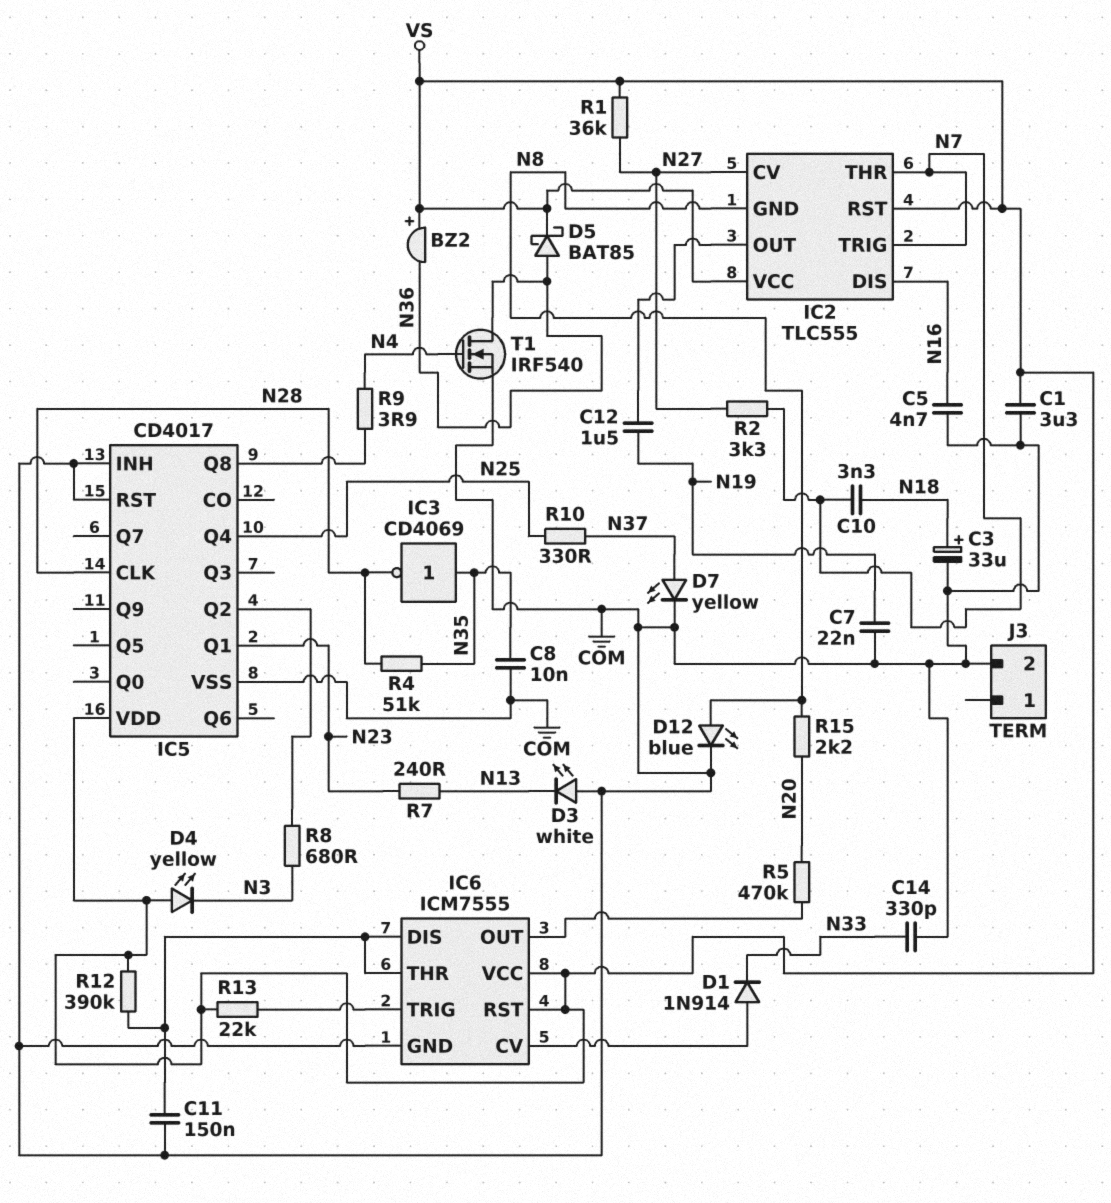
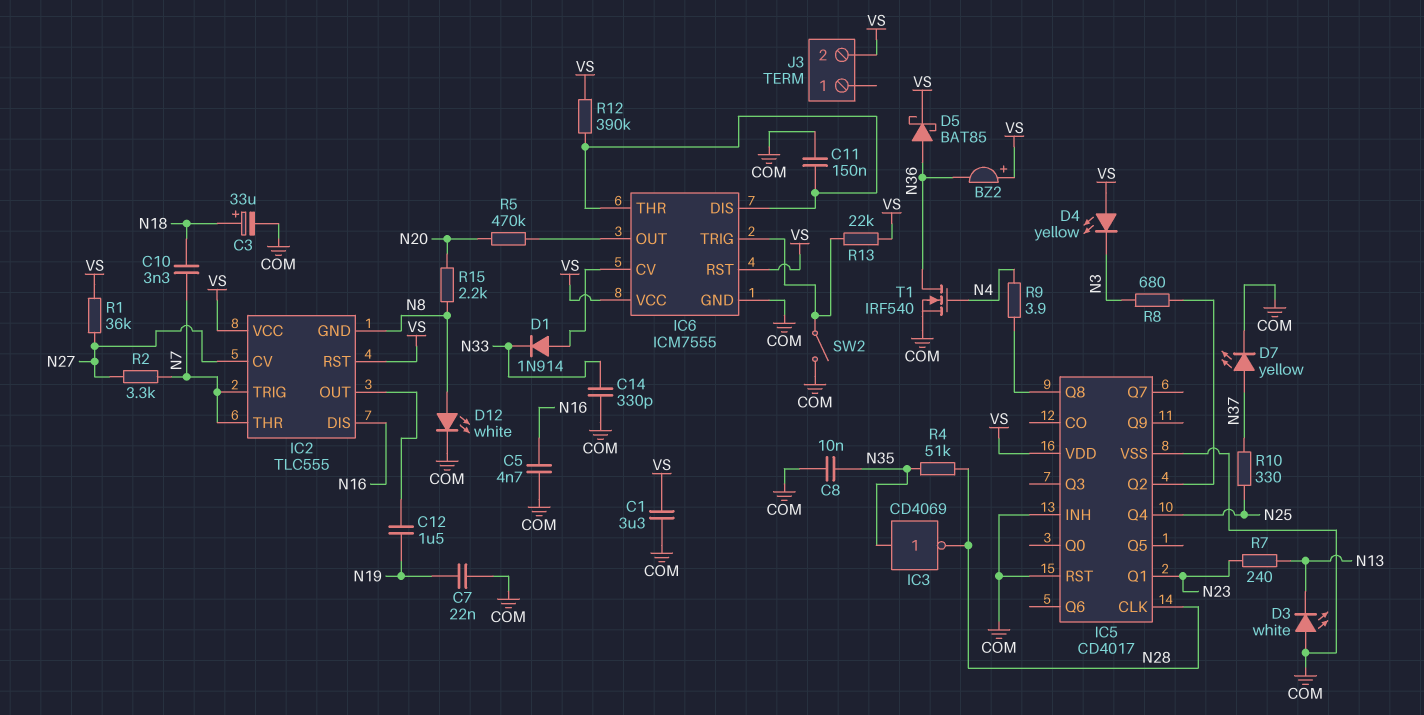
D12: LED blue (A N8, K COM) -> LED white (A N8, K COM)
J3 pin 2: COM -> VS
SW2: none -> switch (COM, IC6/TRIG)

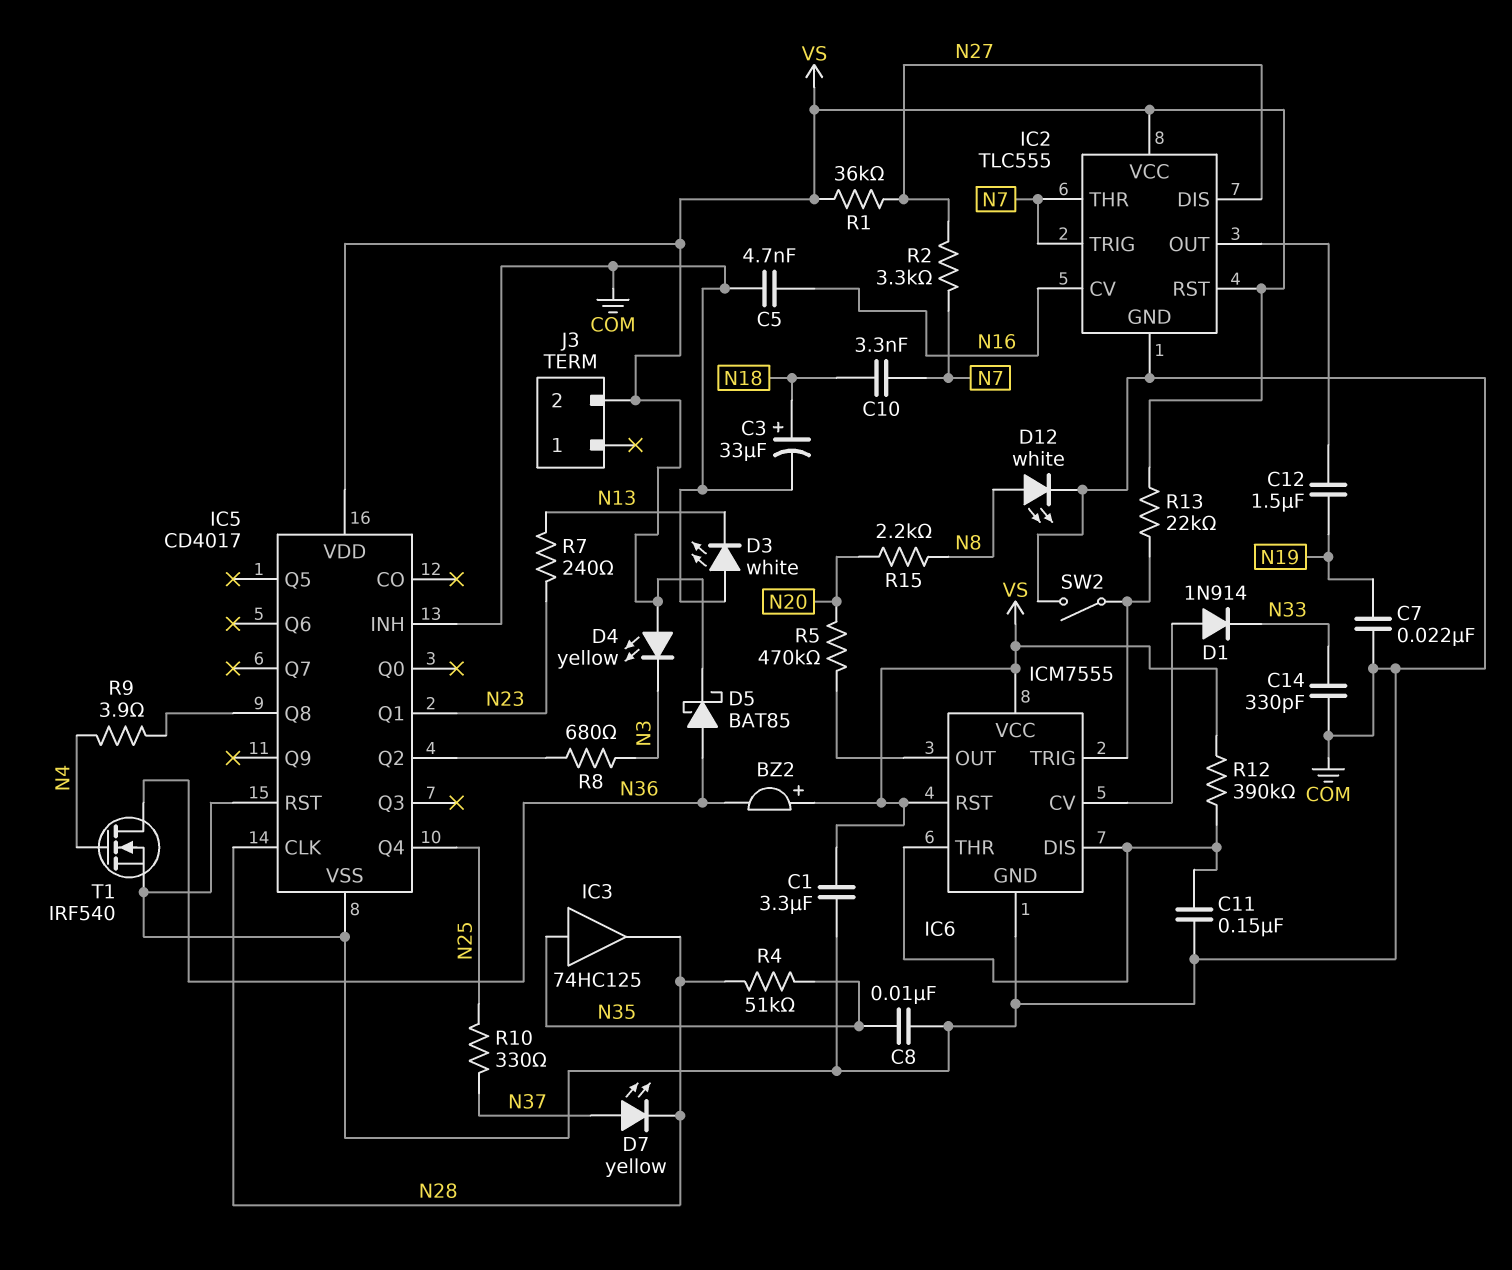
D7: LED yellow (A N37, K COM) -> LED yellow (A N37, K N28)
IC2 pin CV: N27 -> N16
IC2 pin DIS: N16 -> N27
IC2 pin GND: N8 -> COM
IC3: NOT CD4069 (in N35, out N28) -> buffer 74HC125 (in N35, out N28)

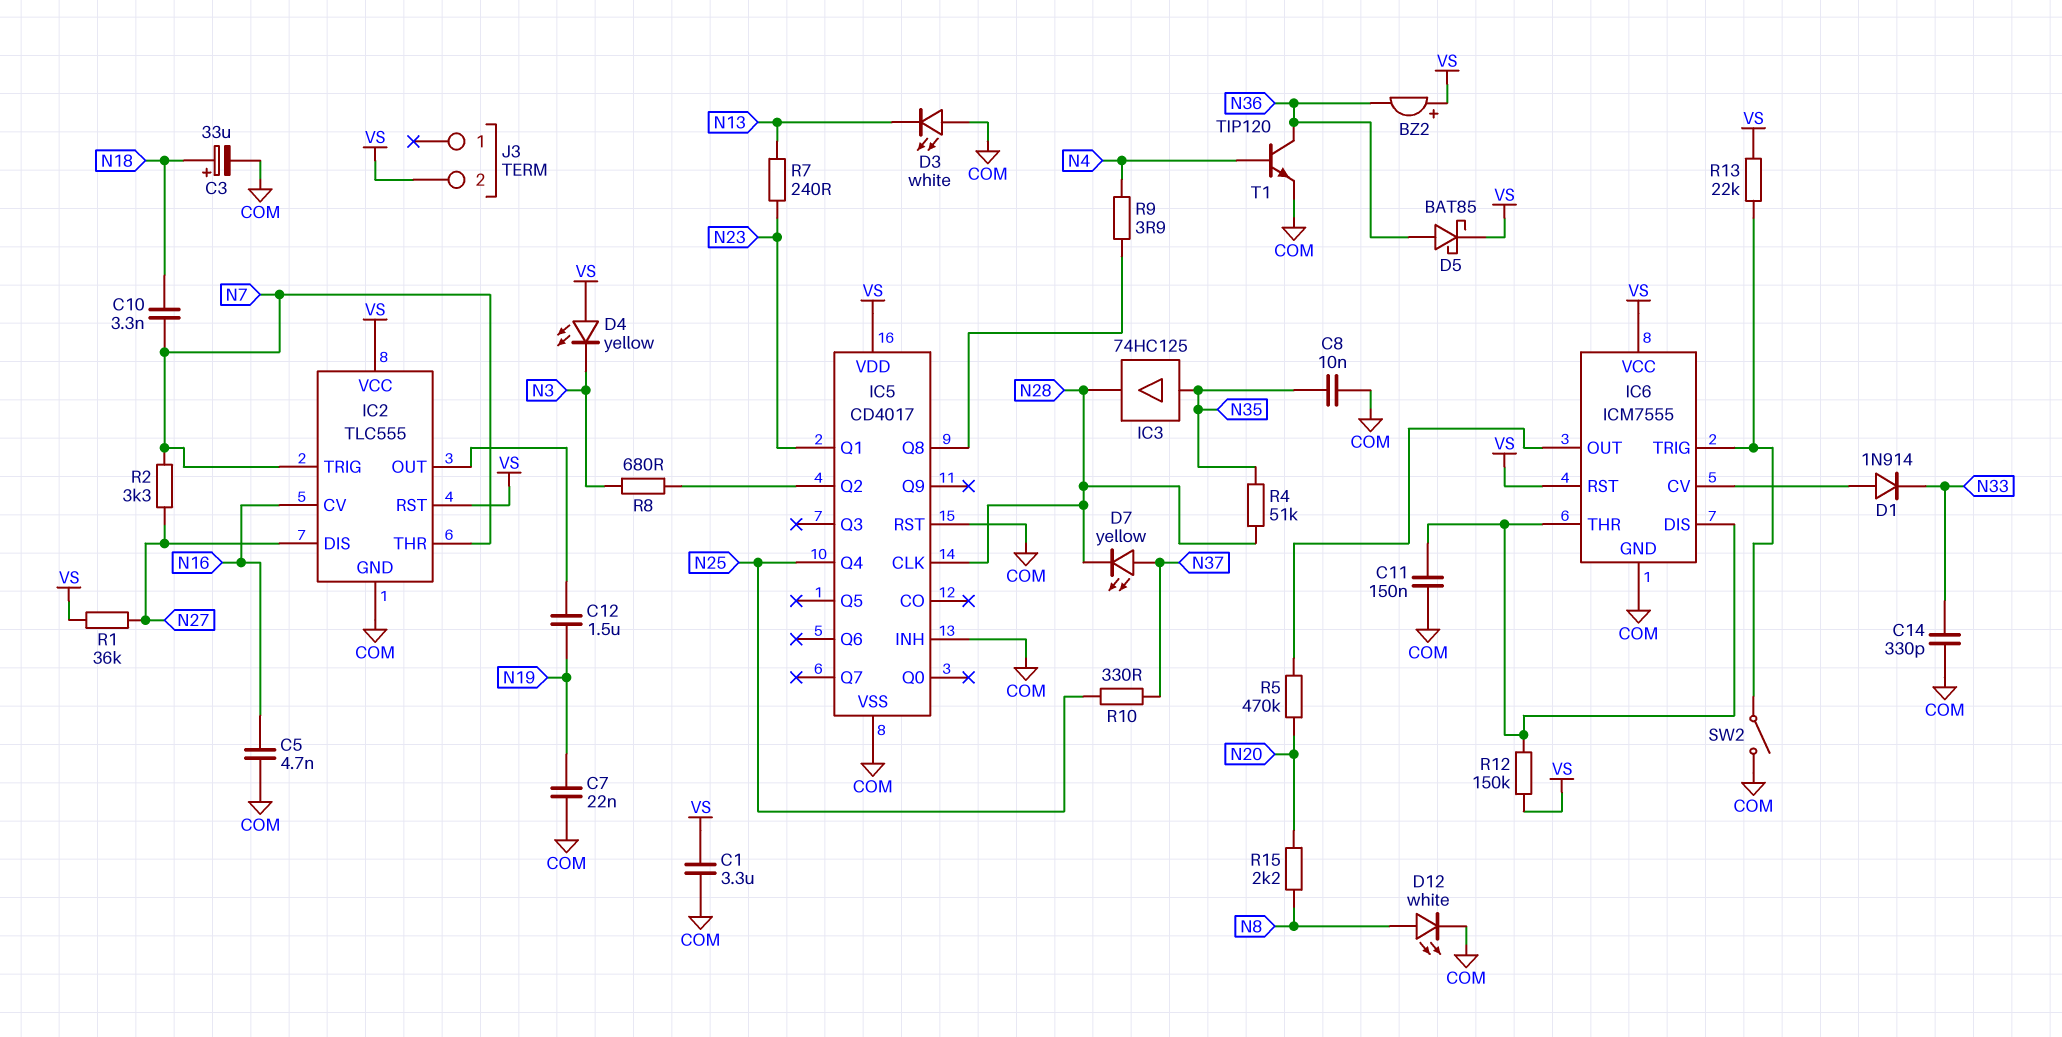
R12: 390k (IC6/DIS, VS) -> 150k (IC6/DIS, VS)
T1: NMOS IRF540 (G N4, D N36, S COM) -> NPN TIP120 (B N4, C N36, E COM)

